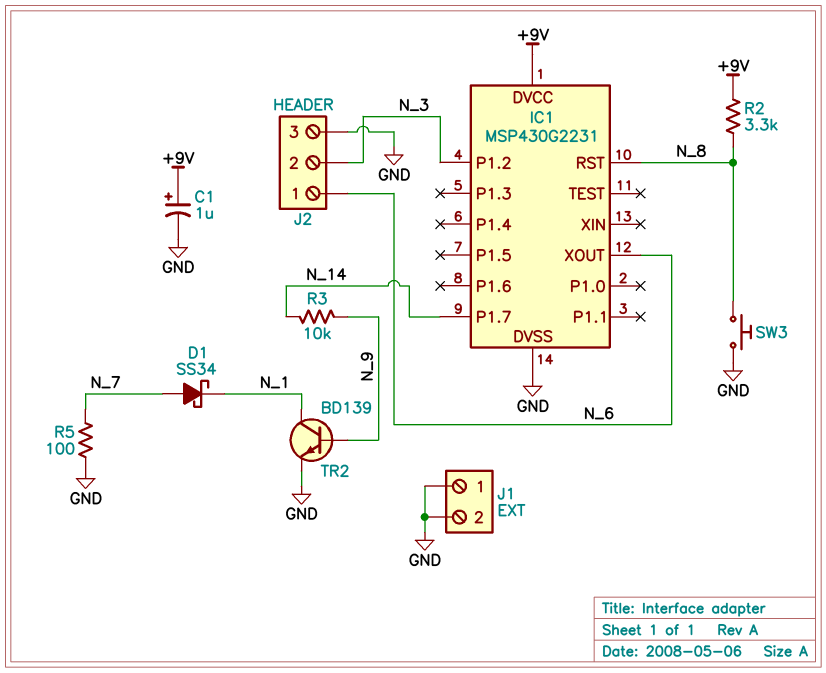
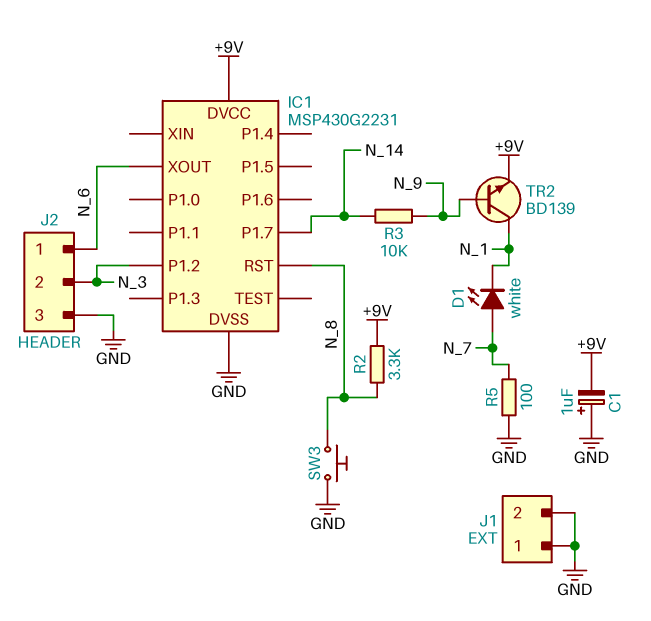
C1: 1uF (plus +9V, minus GND) -> 1uF (plus GND, minus +9V)
D1: schottky SS34 (A N_7, K N_1) -> LED white (A N_7, K N_1)
TR2: NPN BD139 (B N_9, C N_1, E GND) -> NPN BD139 (B N_9, C N_1, E +9V)

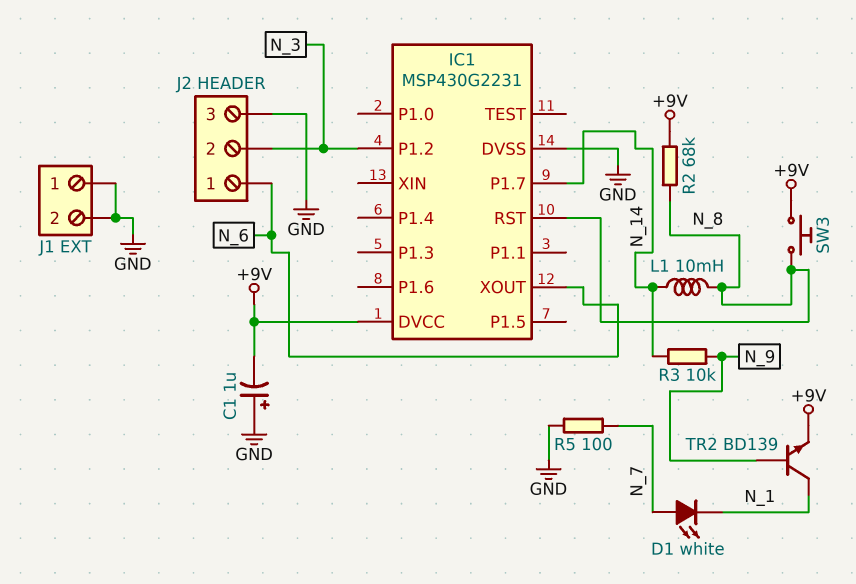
L1: none -> 10mH (N_8, N_14)
R2: 3.3k (+9V, N_8) -> 68k (+9V, N_8)
SW3: button (GND, N_8) -> button (+9V, N_8)

